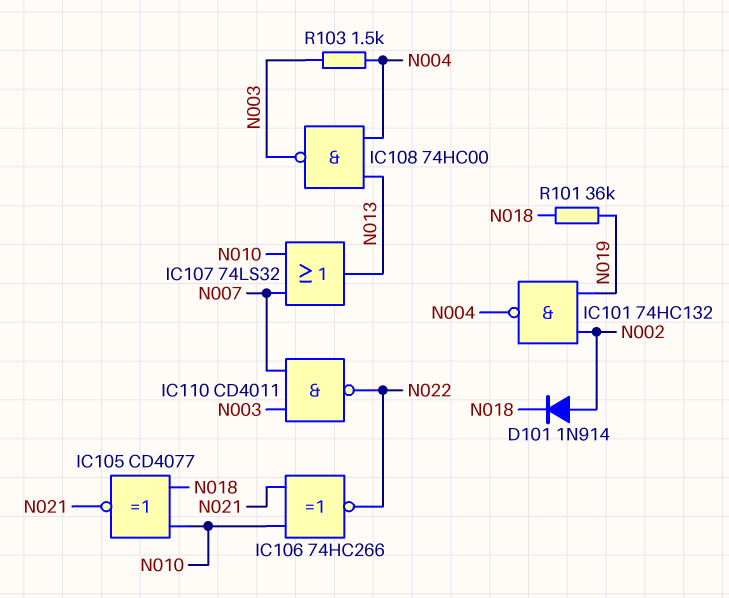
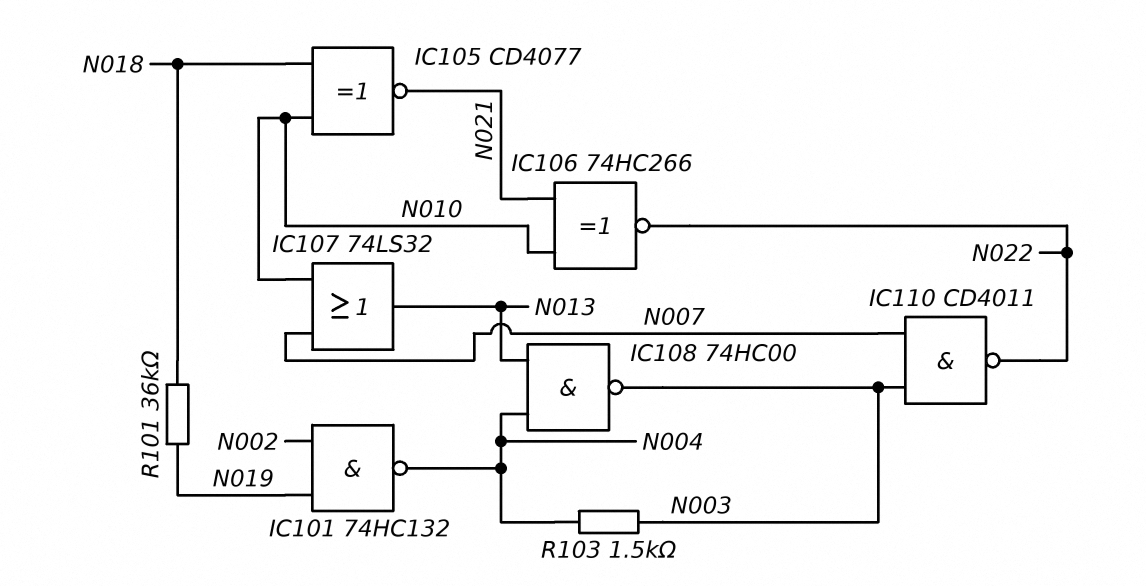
D101: diode 1N914 (A N002, K N018) -> none

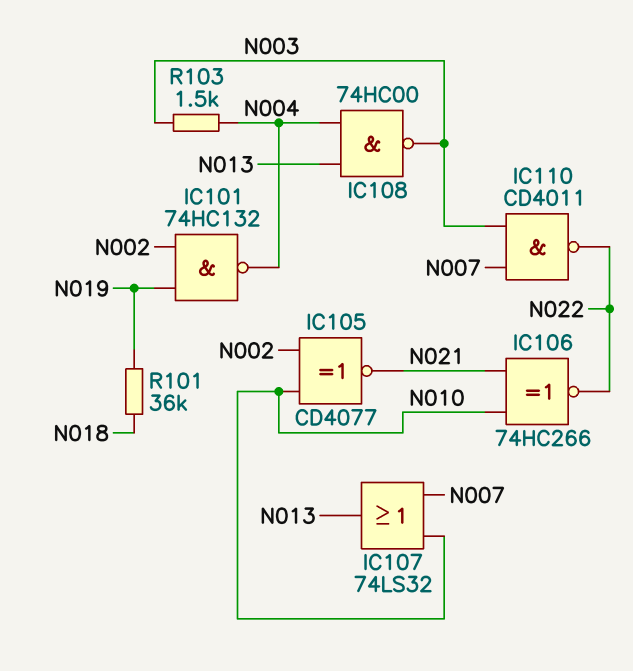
IC105: XNOR CD4077 (in N010, in N018, out N021) -> XNOR CD4077 (in N002, in N010, out N021)

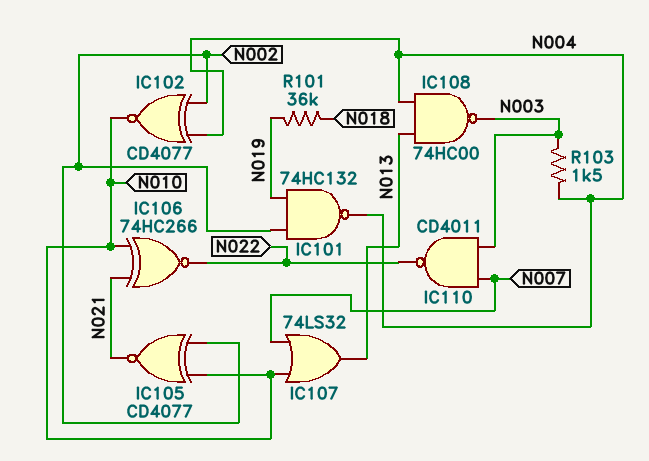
IC102: none -> XNOR CD4077 (in N002, in N004, out N010)

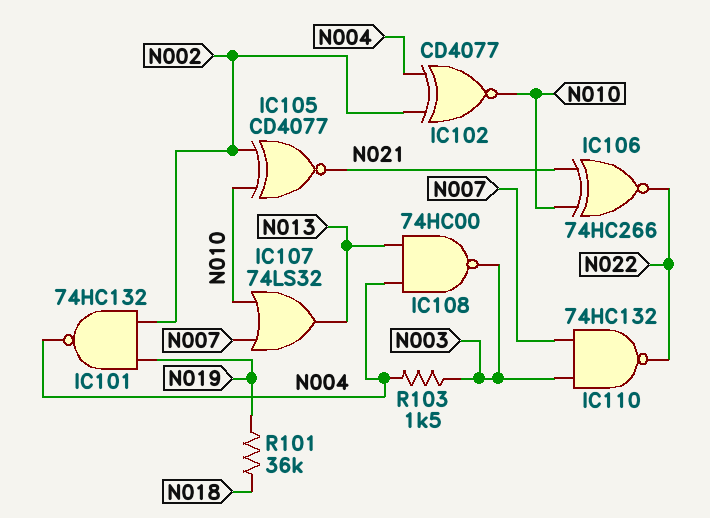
IC110: NAND CD4011 (in N003, in N007, out N022) -> NAND 74HC132 (in N003, in N007, out N022)

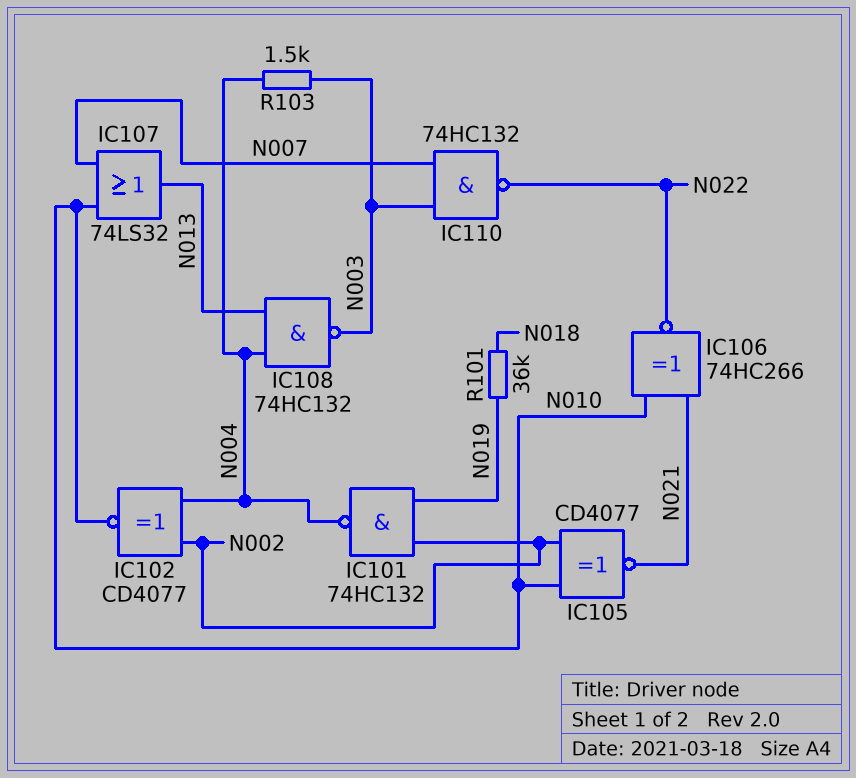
IC108: NAND 74HC00 (in N004, in N013, out N003) -> NAND 74HC132 (in N004, in N013, out N003)

